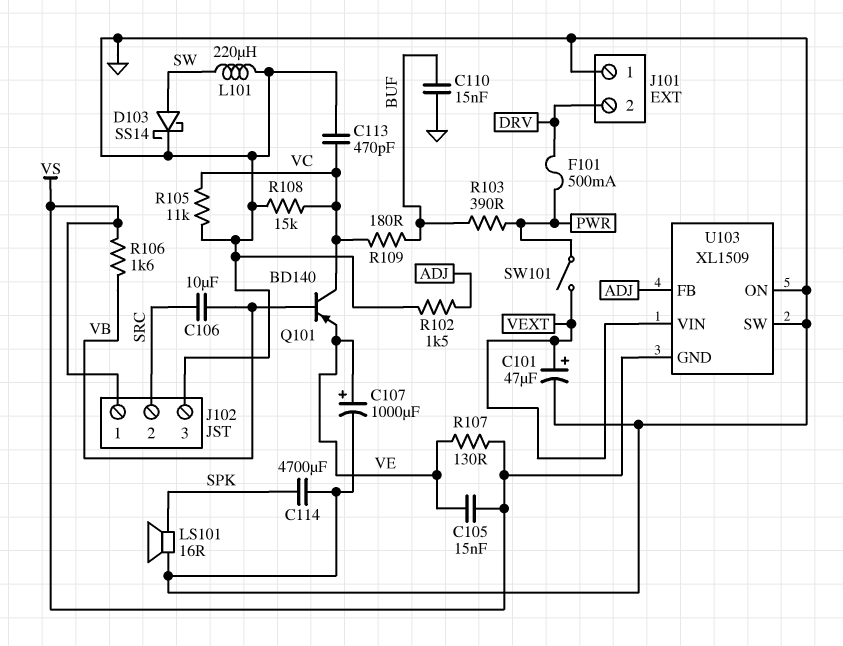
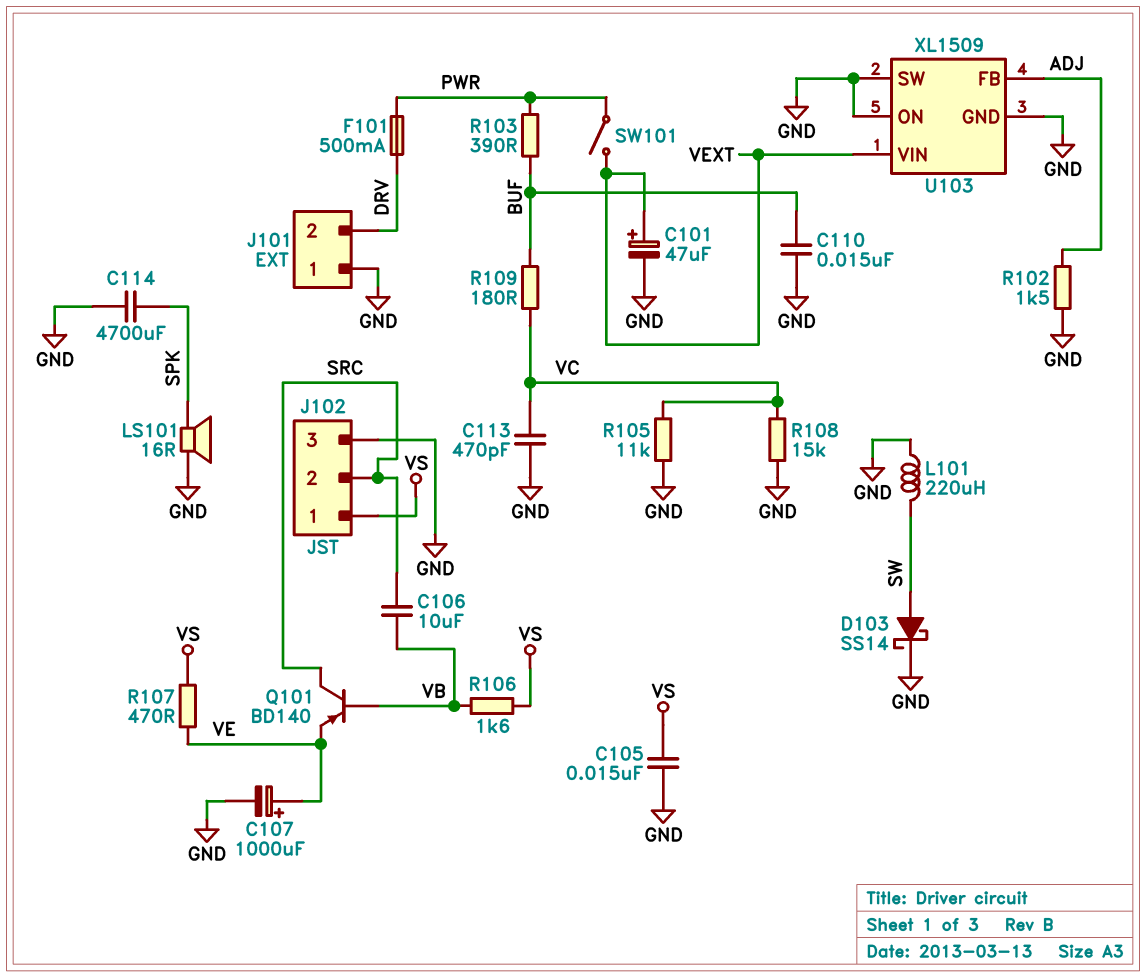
C105: 15nF (VE, VS) -> 15nF (GND, VS)
Q101: PNP BD140 (B VB, C VC, E VE) -> PNP BD140 (B VB, C SRC, E VE)
R107: 130 (VE, VS) -> 470 (VE, VS)
U103 pin GND: VS -> GND

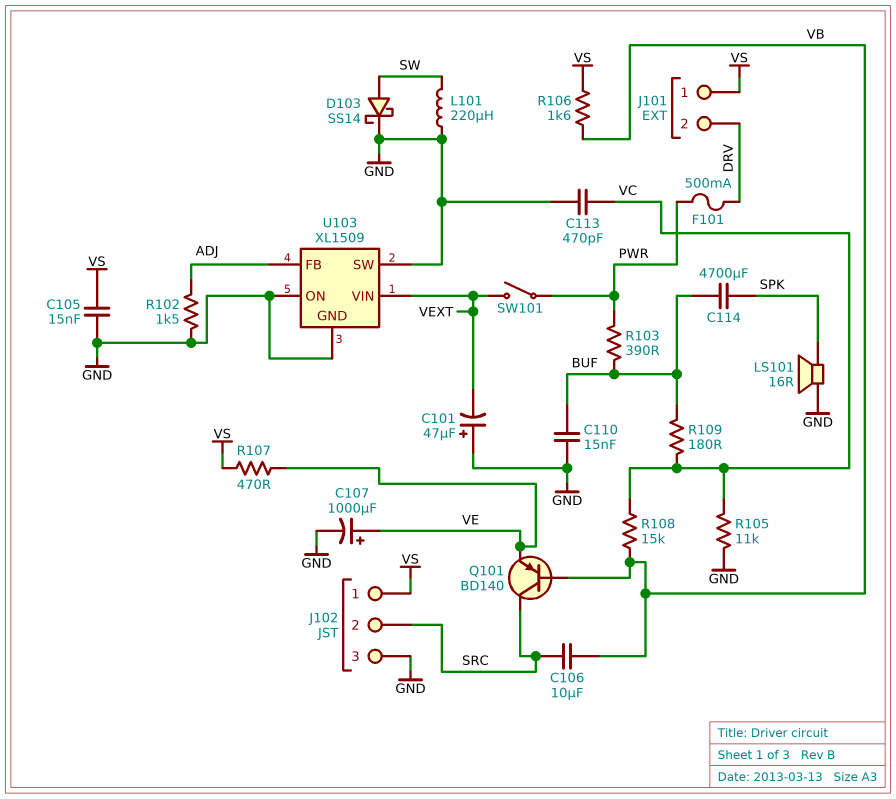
C101: 47uF (plus VEXT, minus GND) -> 47uF (plus GND, minus VEXT)
C114: 4700uF (GND, SPK) -> 4700uF (BUF, SPK)
J101 pin 1: GND -> VS
R108: 15k (GND, VC) -> 15k (VB, VC)

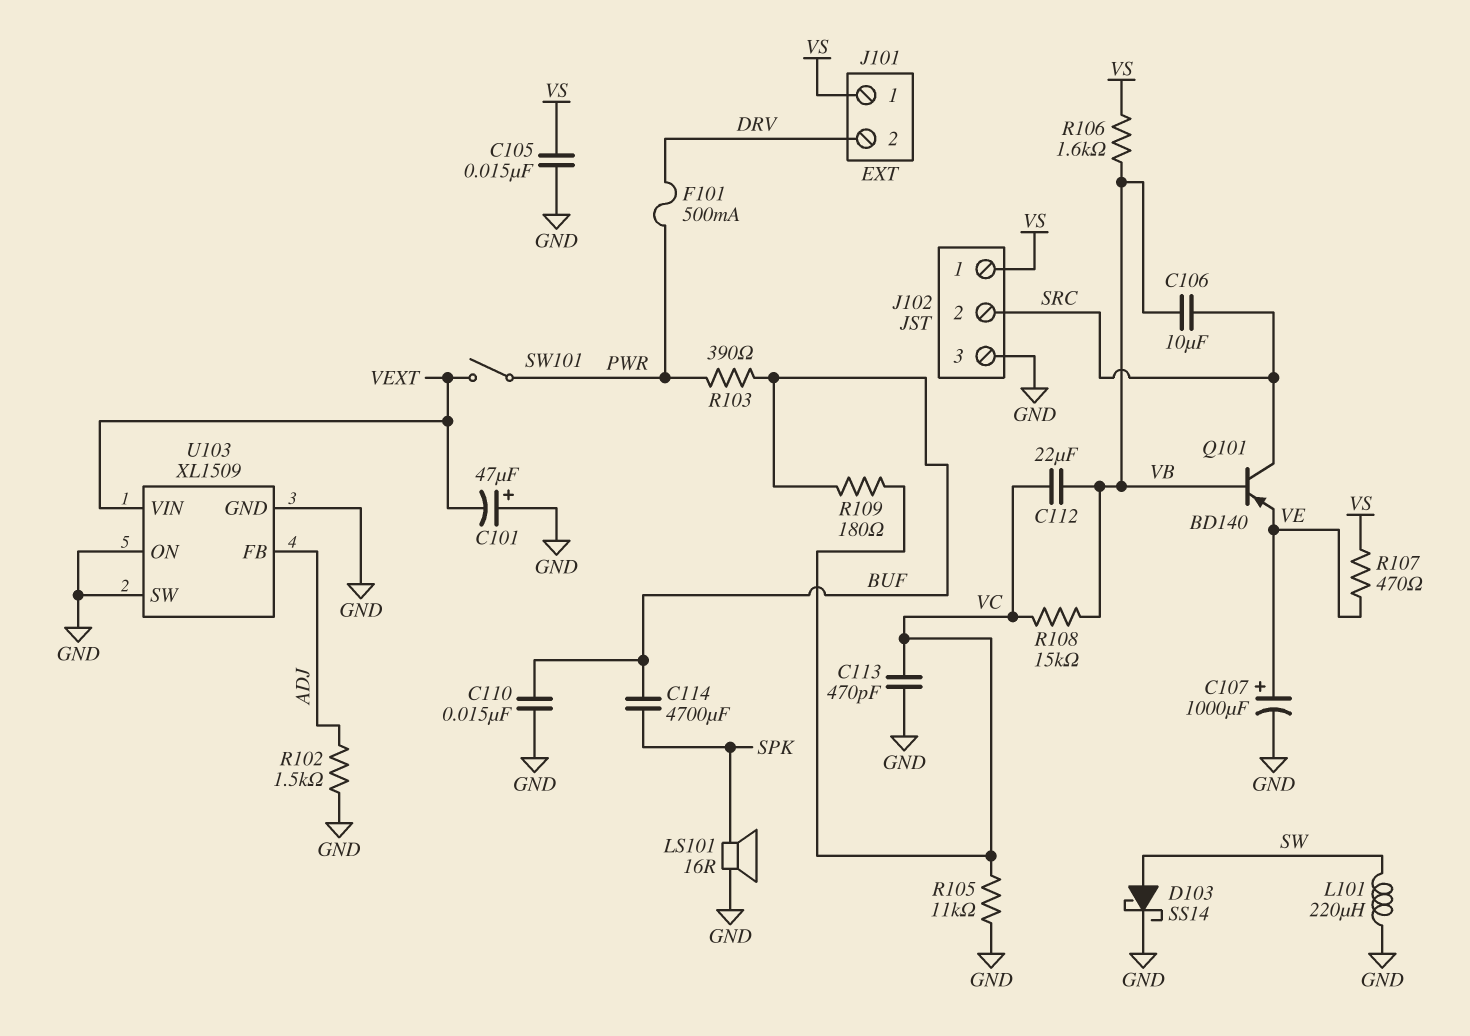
C112: none -> 22uF (VB, VC)

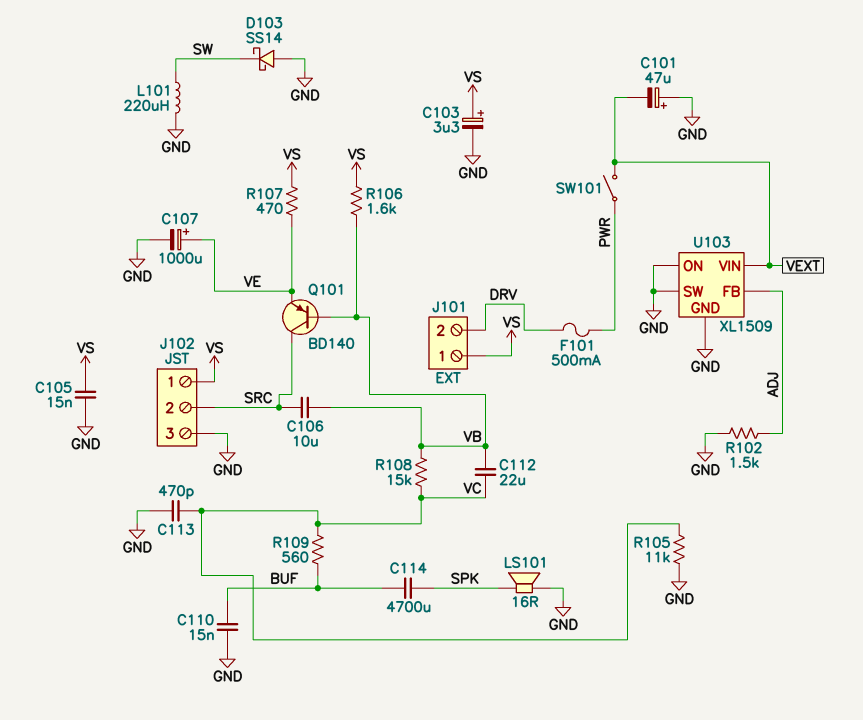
C103: none -> 3.3uF (plus VS, minus GND)
D103: schottky SS14 (A SW, K GND) -> schottky SS14 (A GND, K SW)
R103: 390 (BUF, PWR) -> none
R109: 180 (BUF, VC) -> 560 (BUF, VC)

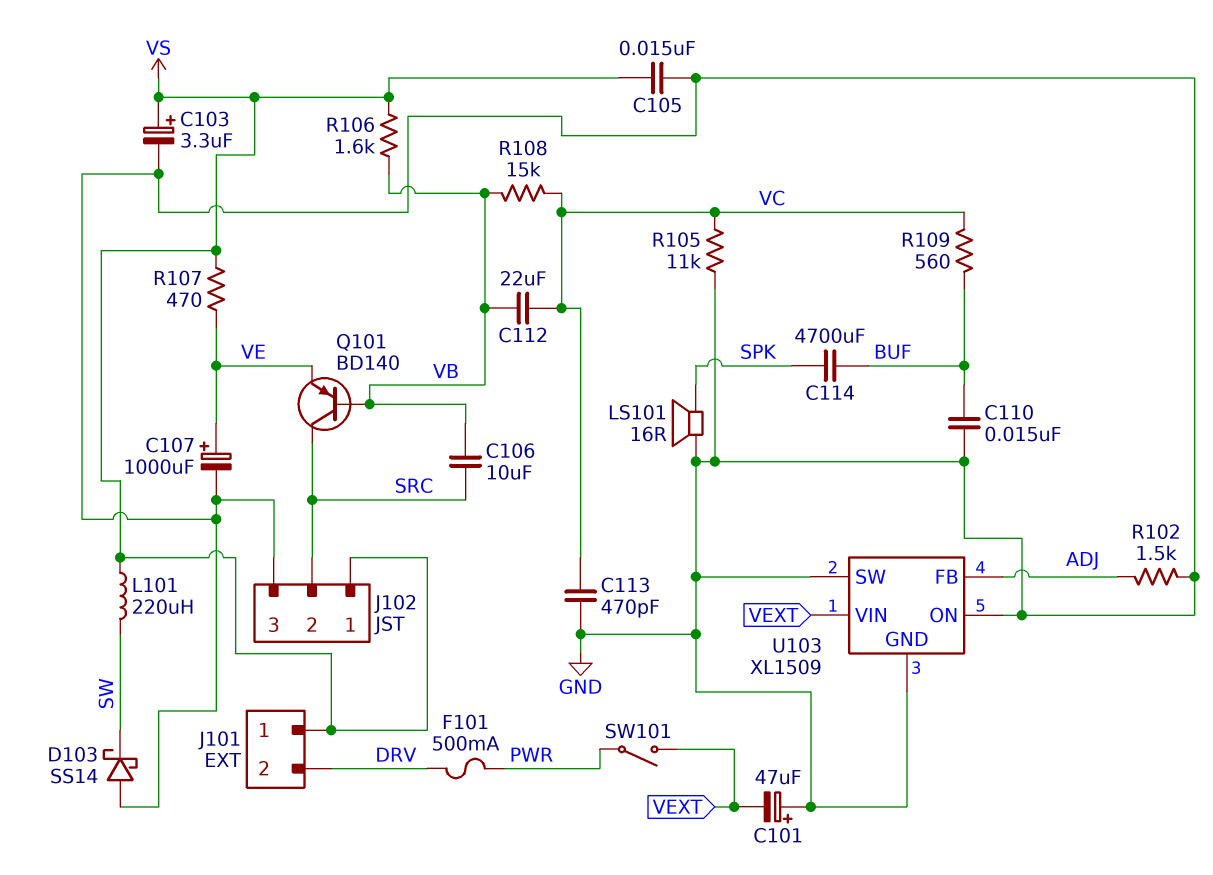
L101: 220uH (GND, SW) -> 220uH (SW, VS)

